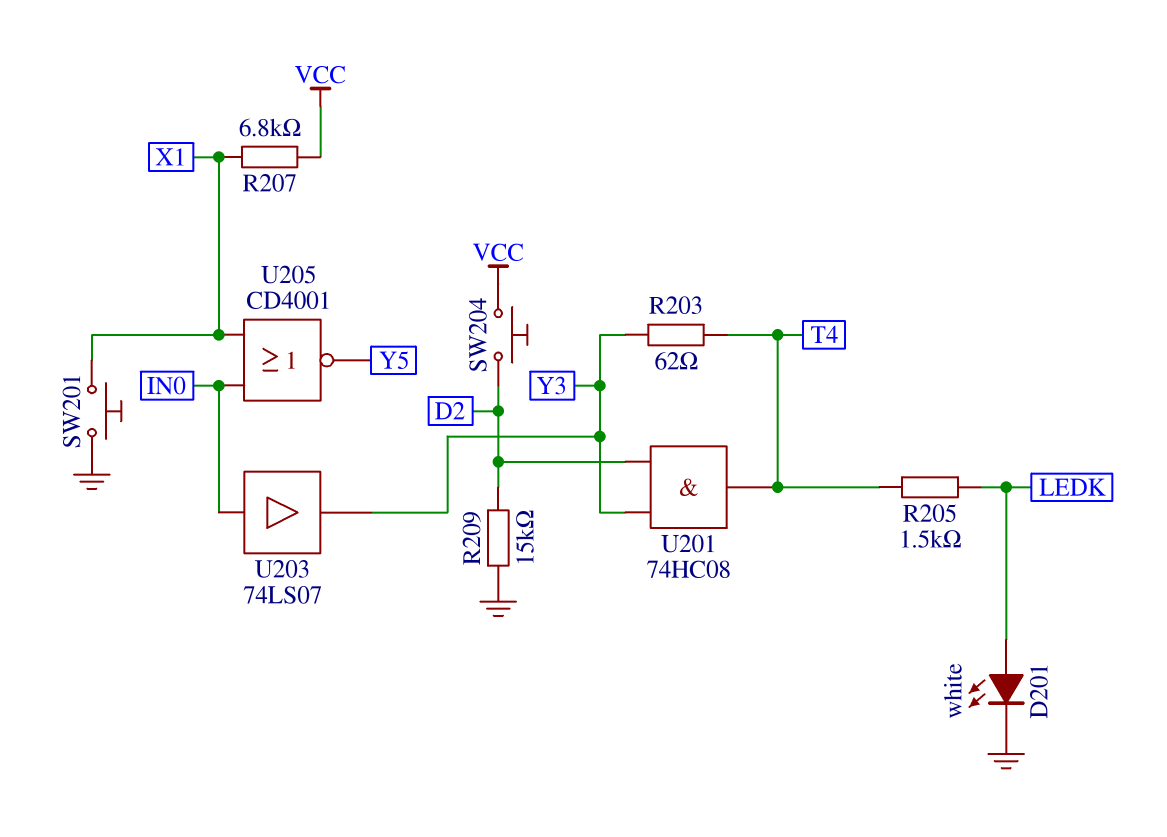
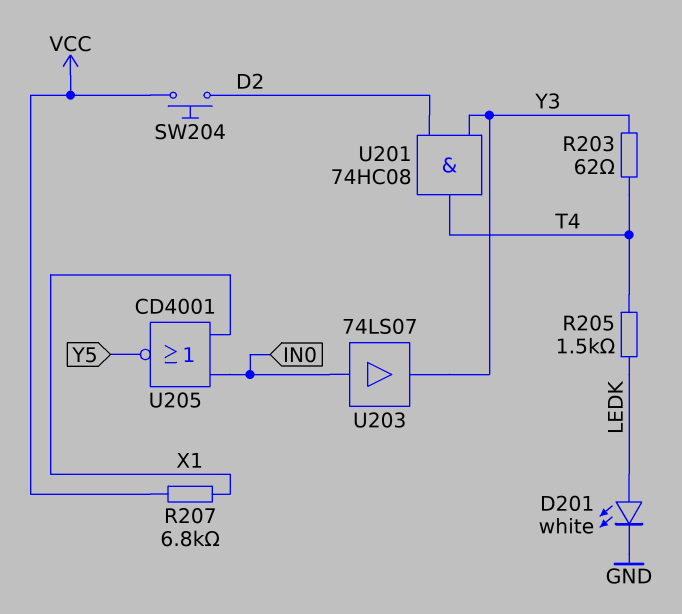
R209: 15k (D2, GND) -> none
SW201: button (GND, X1) -> none

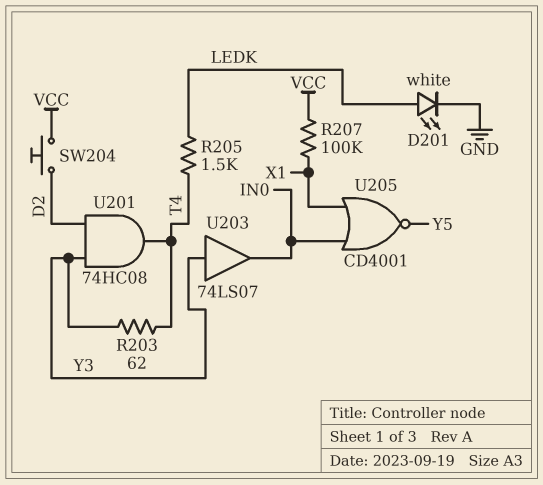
R207: 6.8k (VCC, X1) -> 100k (VCC, X1)
U203: buffer 74LS07 (in IN0, out Y3) -> buffer 74LS07 (in Y3, out IN0)

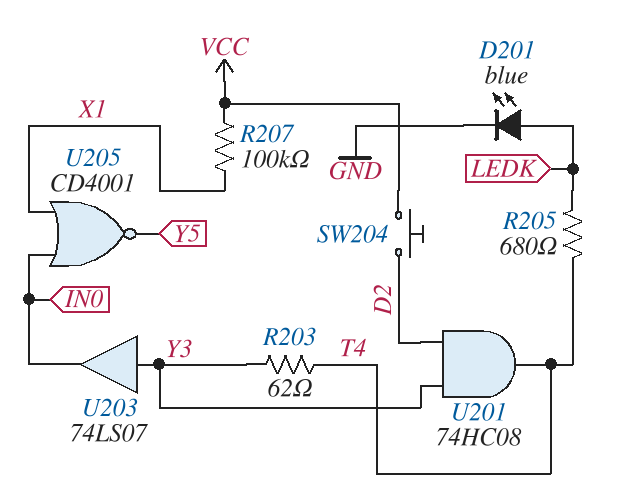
D201: LED white (A LEDK, K GND) -> LED blue (A LEDK, K GND)
R205: 1.5k (LEDK, T4) -> 680 (LEDK, T4)

